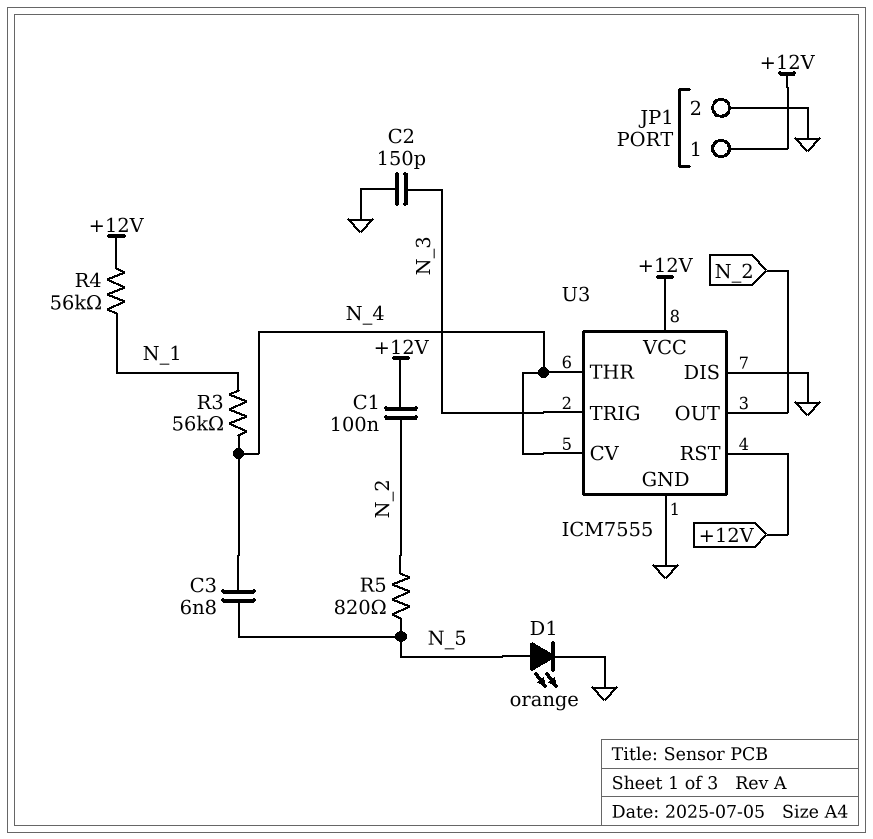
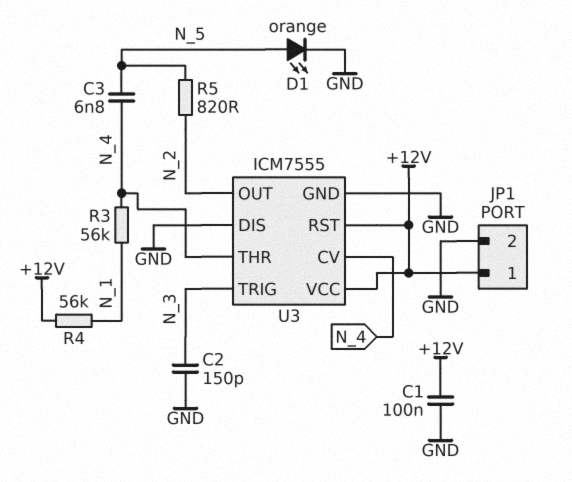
C1: 100nF (+12V, N_2) -> 100nF (+12V, GND)

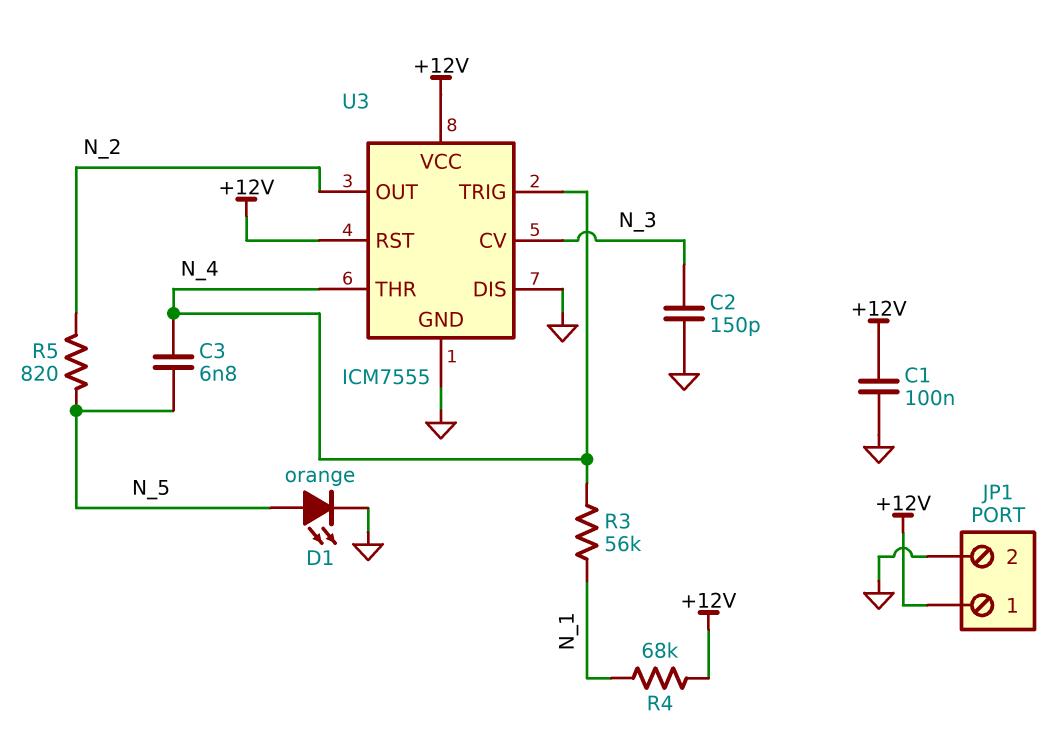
R4: 56k (+12V, N_1) -> 68k (+12V, N_1)
U3 pin CV: N_4 -> N_3
U3 pin TRIG: N_3 -> N_4

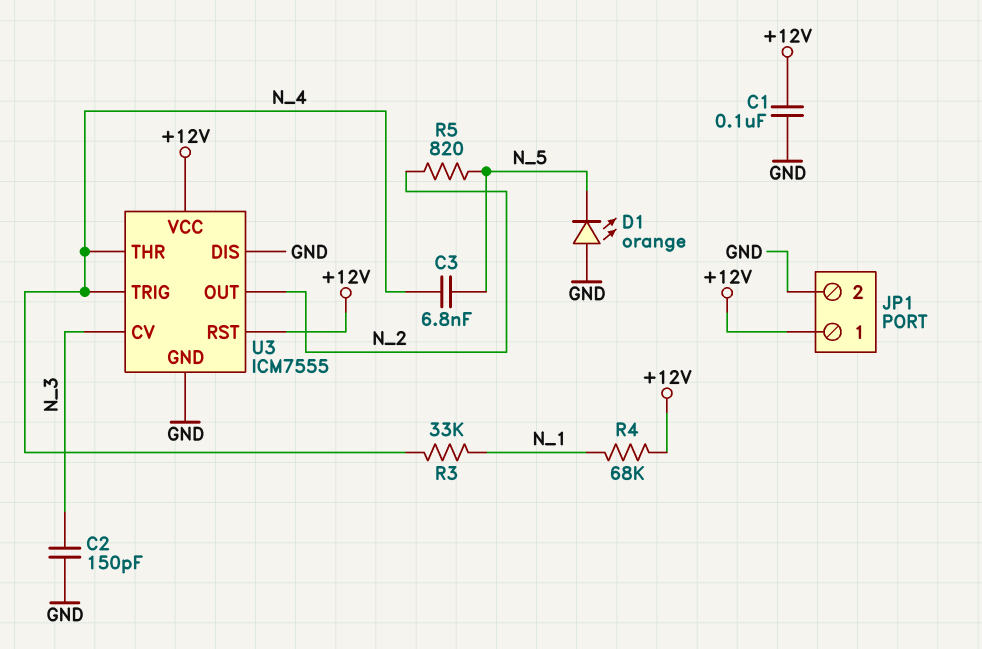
D1: LED orange (A N_5, K GND) -> LED orange (A GND, K N_5)
R3: 56k (N_1, N_4) -> 33k (N_1, N_4)

